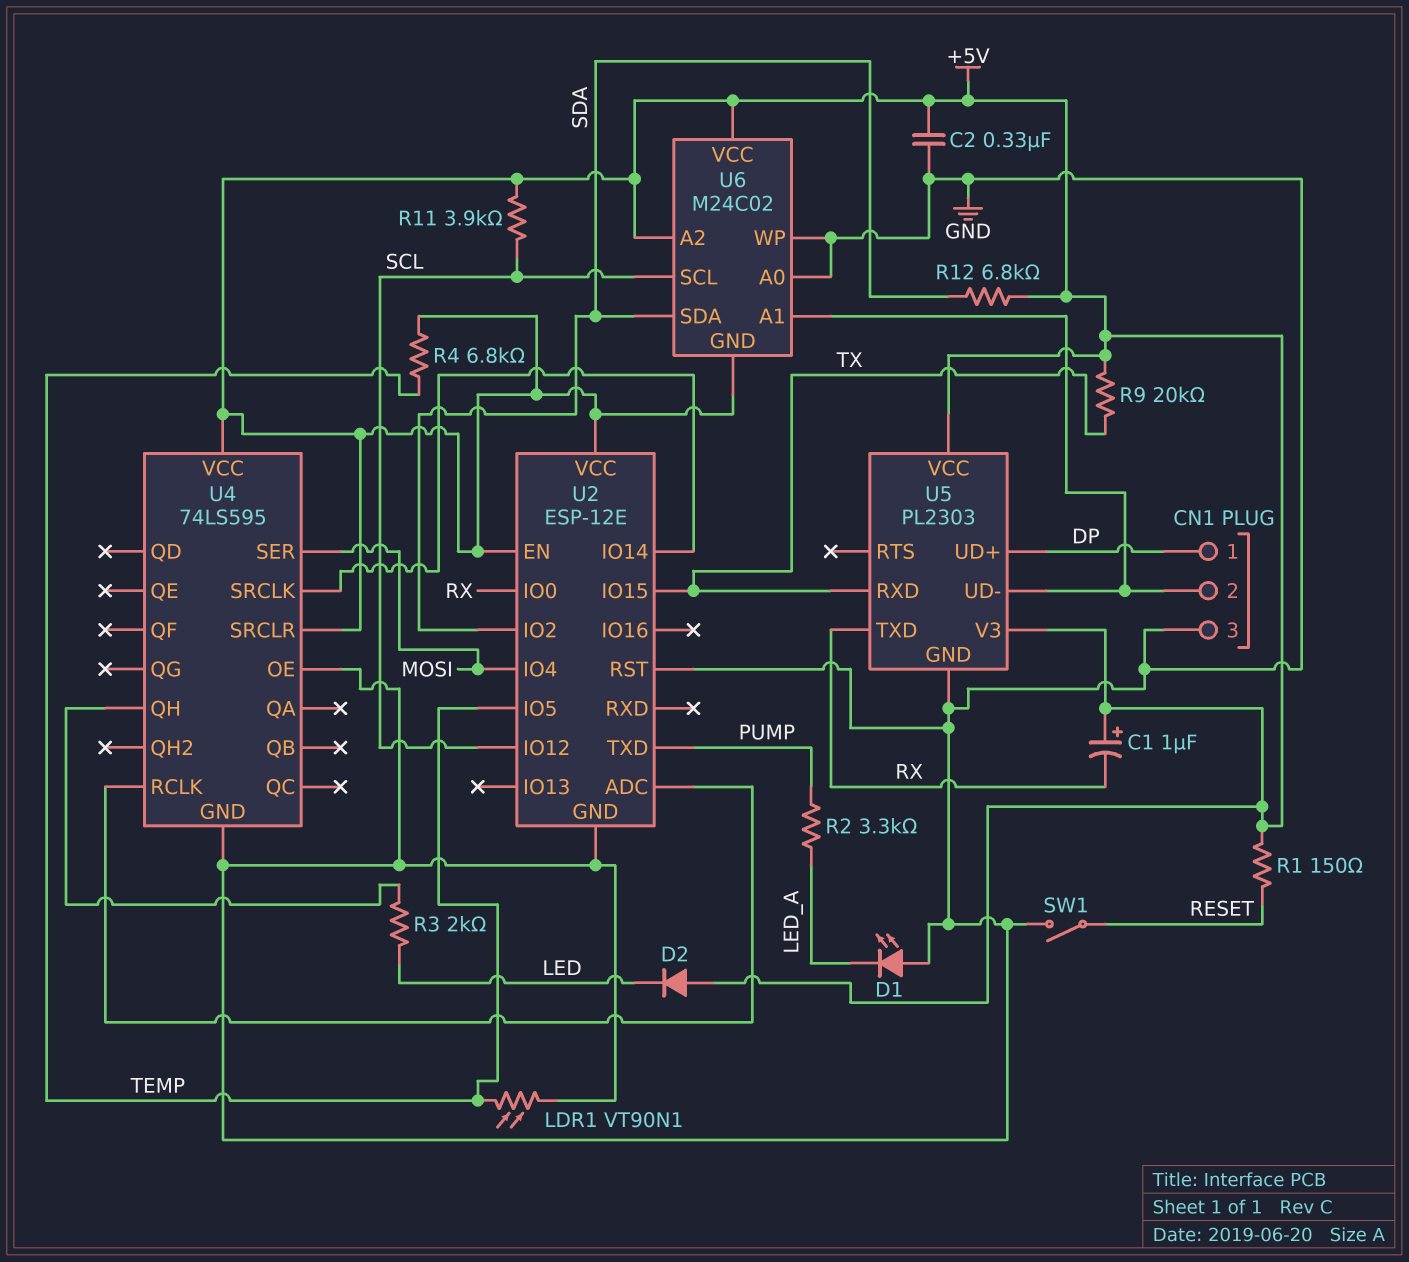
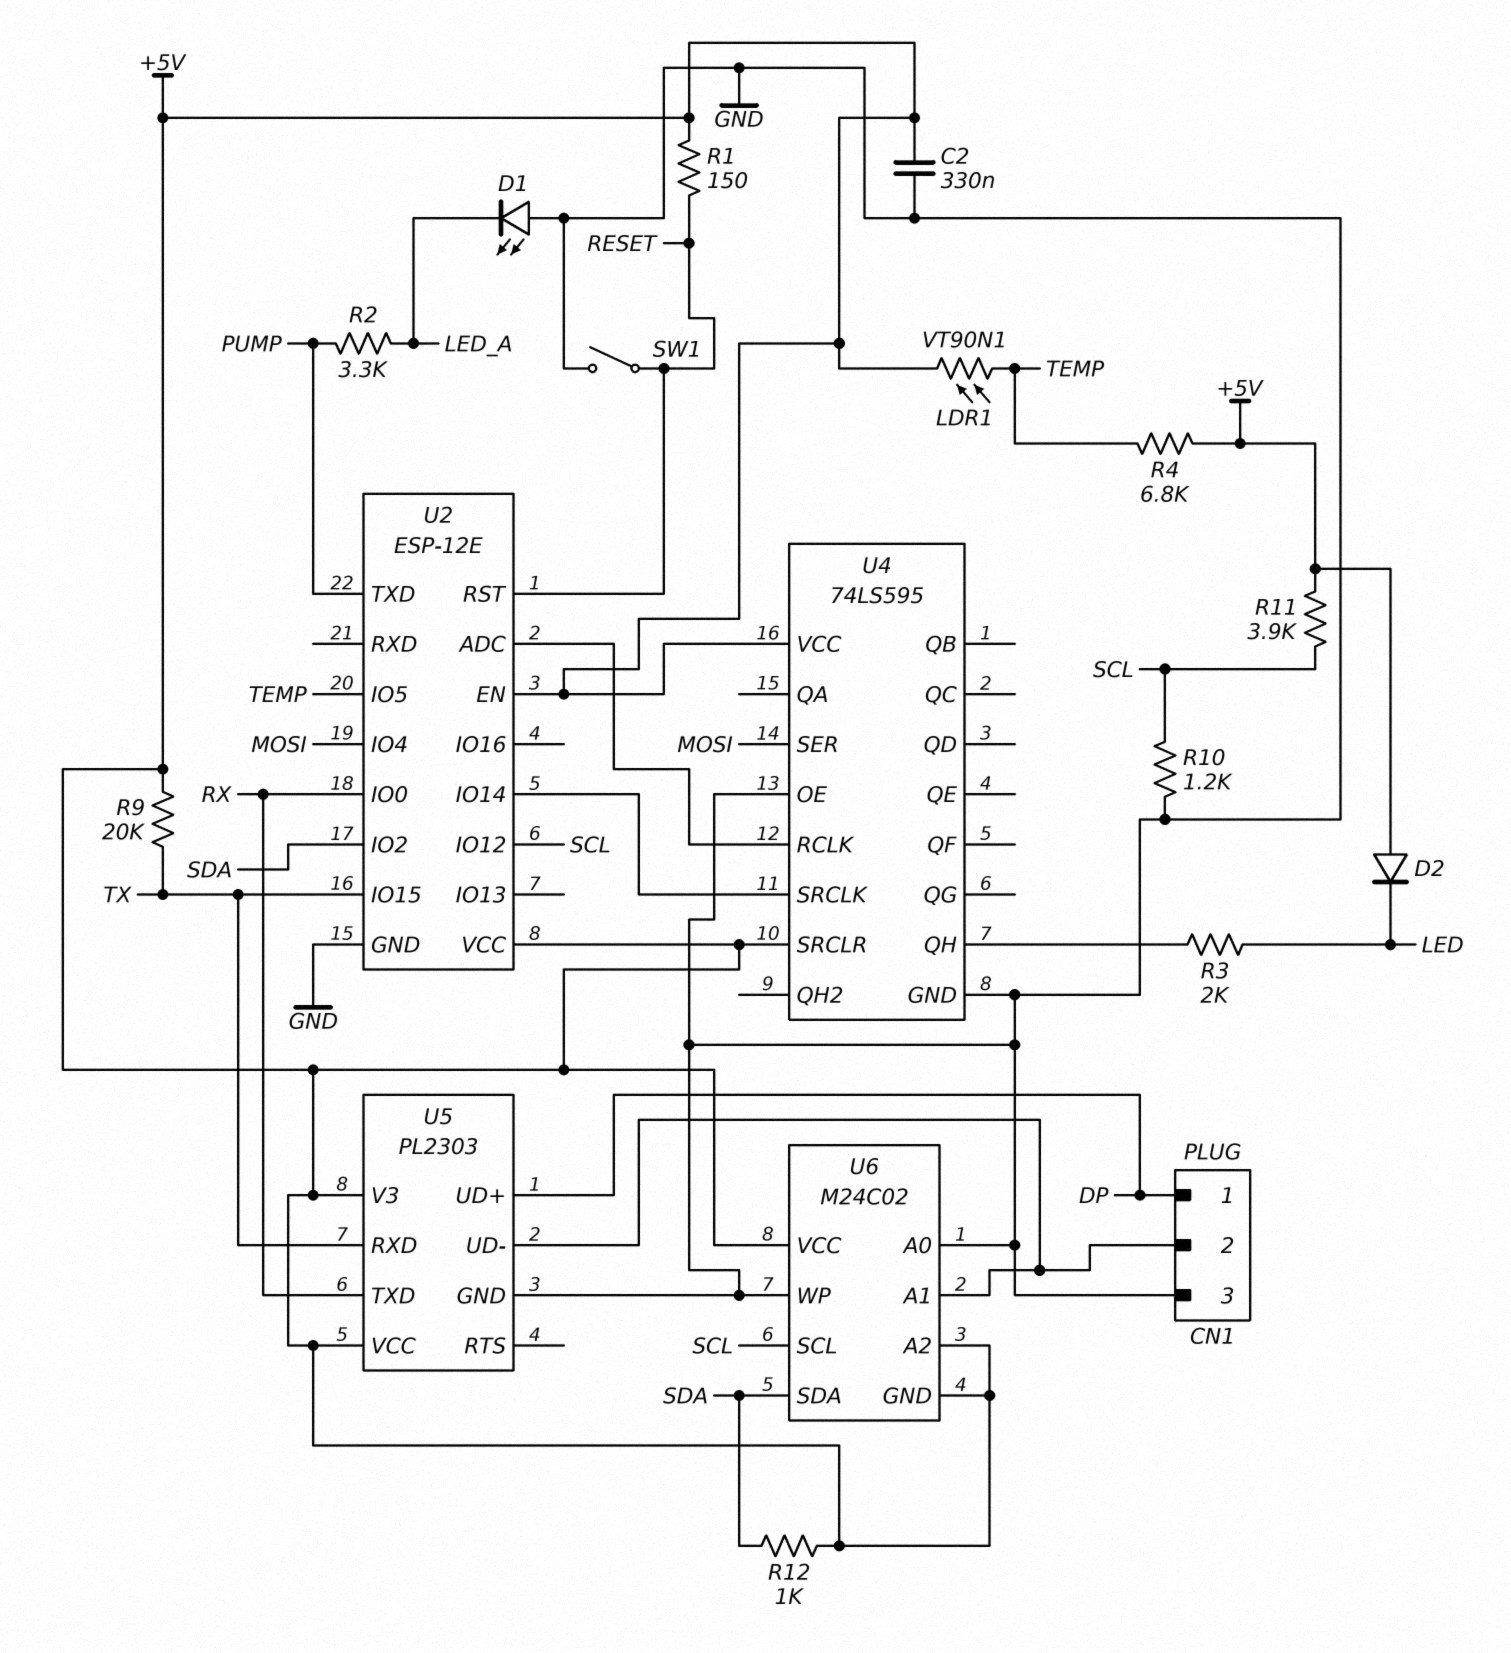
C1: 1uF (plus +5V, minus RX) -> none
LDR1: VT90N1 (GND, TEMP) -> VT90N1 (+5V, TEMP)
R10: none -> 1.2k (GND, SCL)
R12: 6.8k (+5V, SDA) -> 1k (+5V, SDA)
U2 pin RST: GND -> RESET

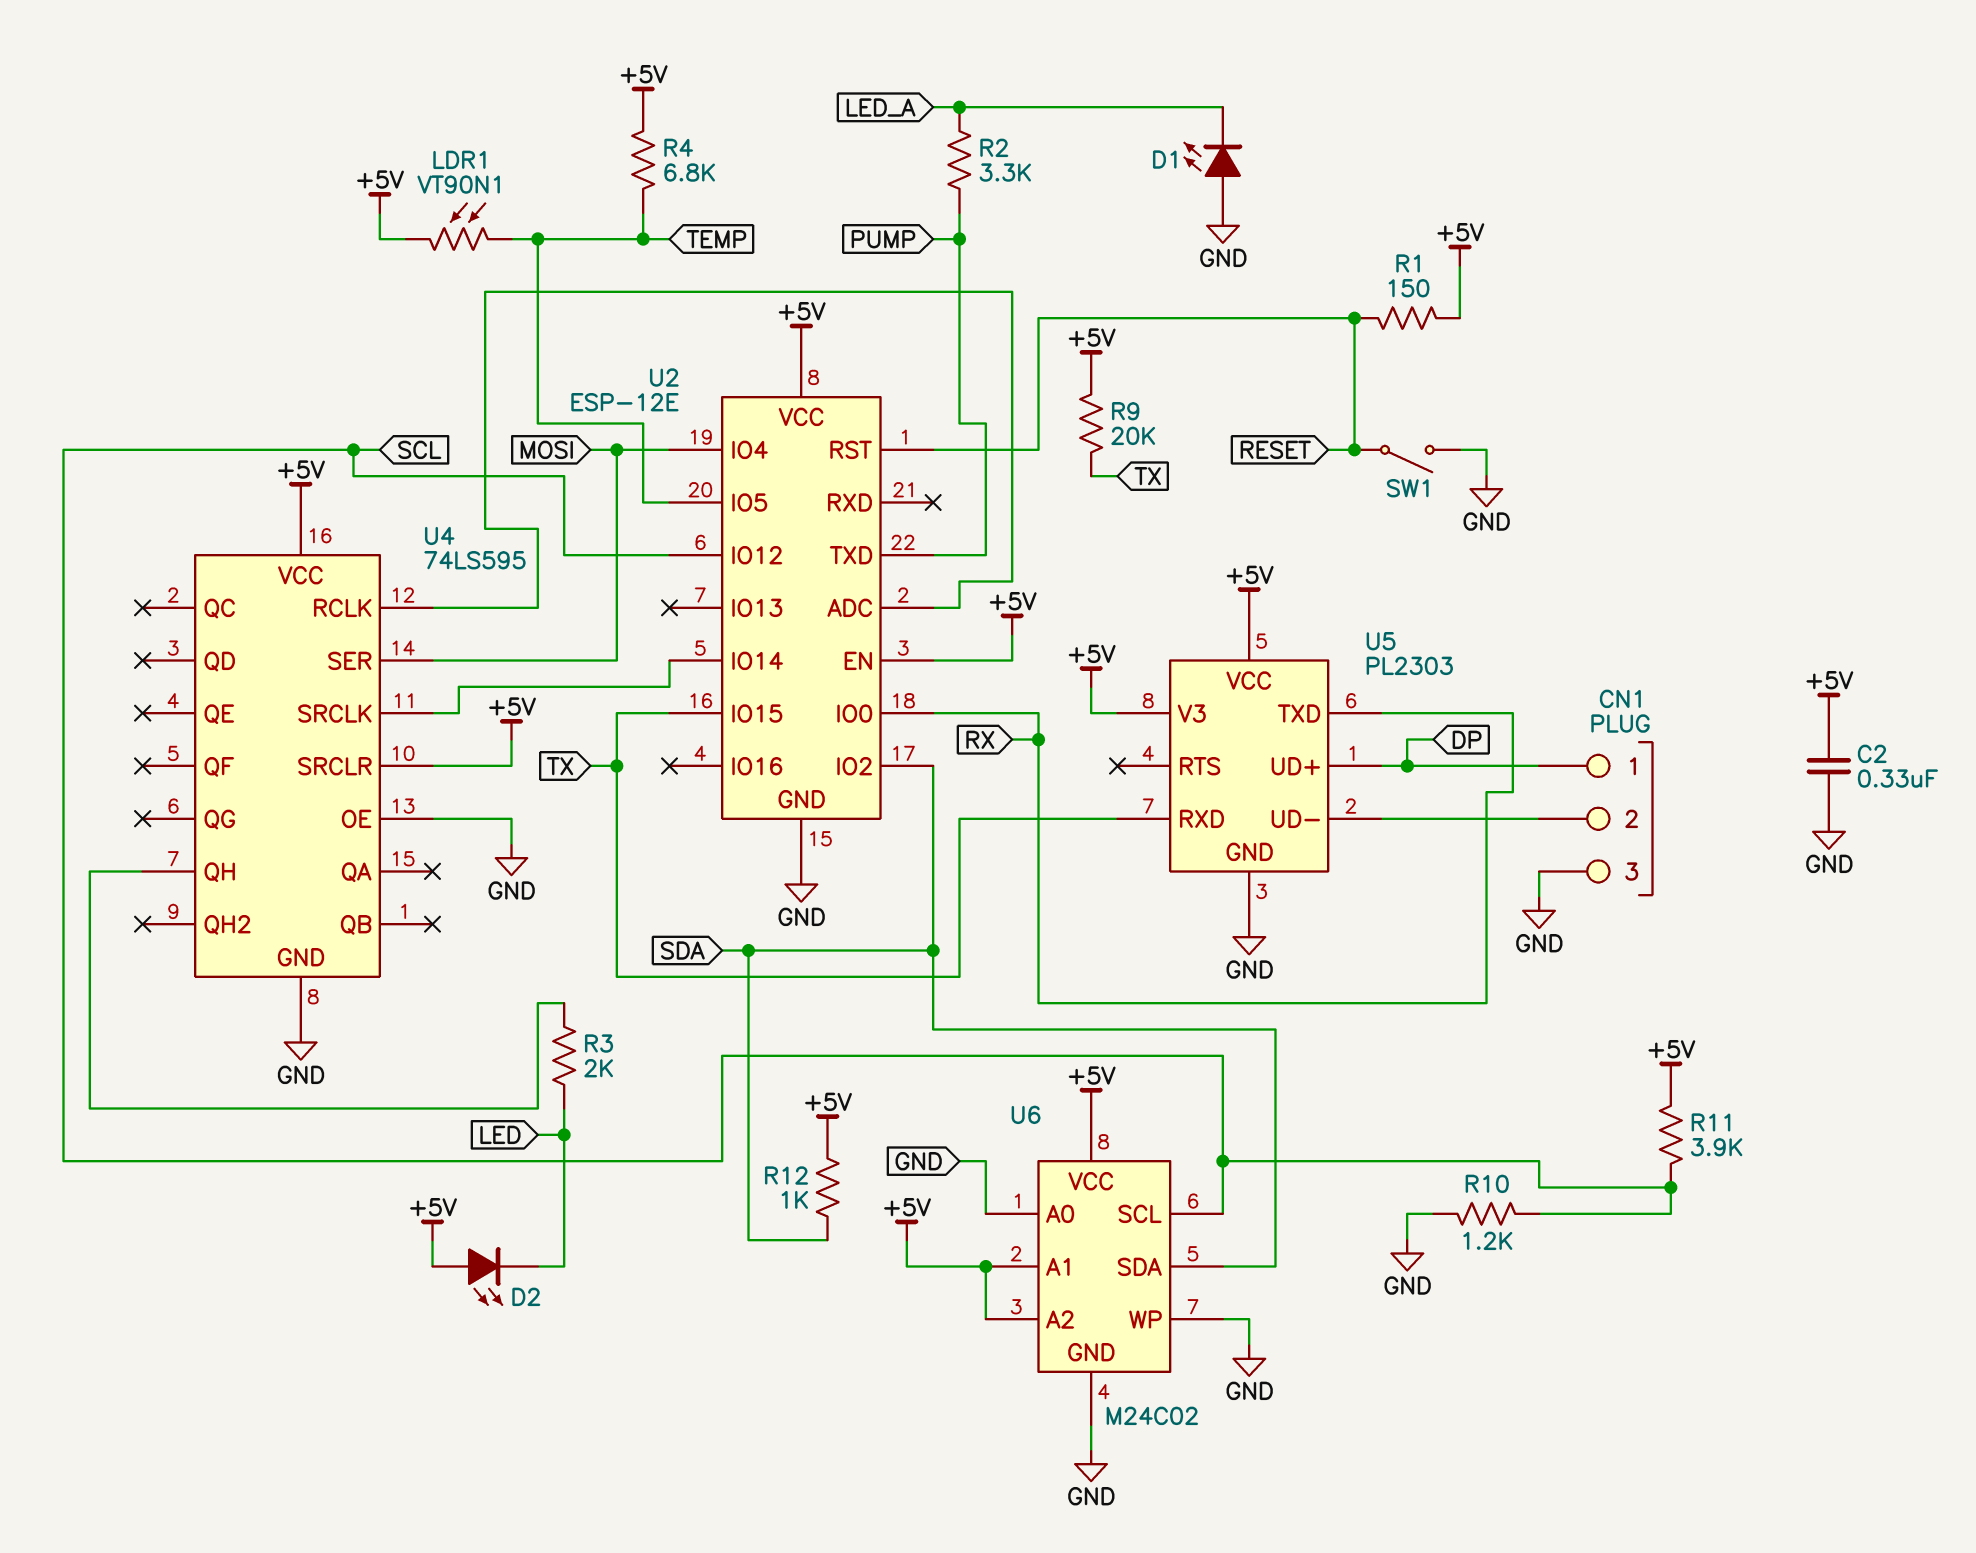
D2: diode (A +5V, K LED) -> LED (A +5V, K LED)
U6 pin A1: CN1/2 -> +5V
U6 pin GND: +5V -> GND

